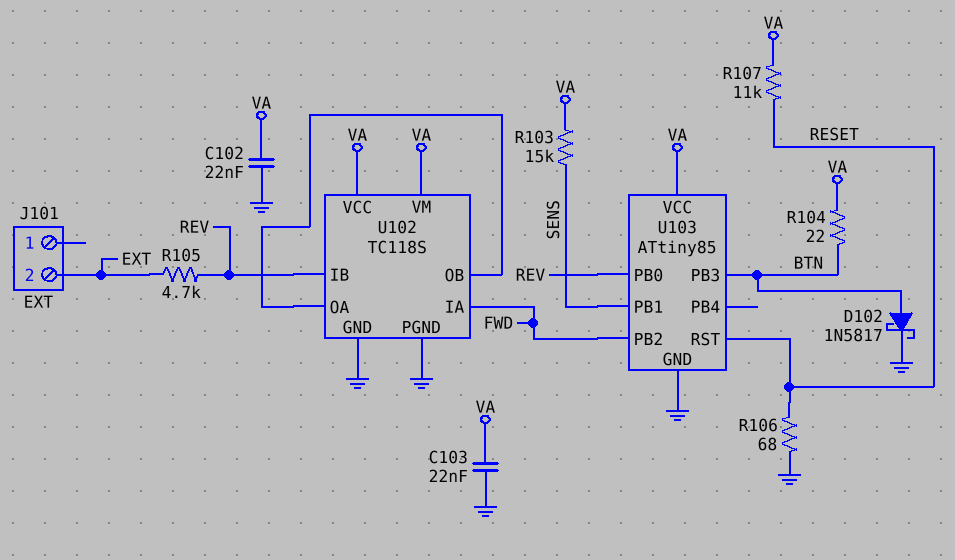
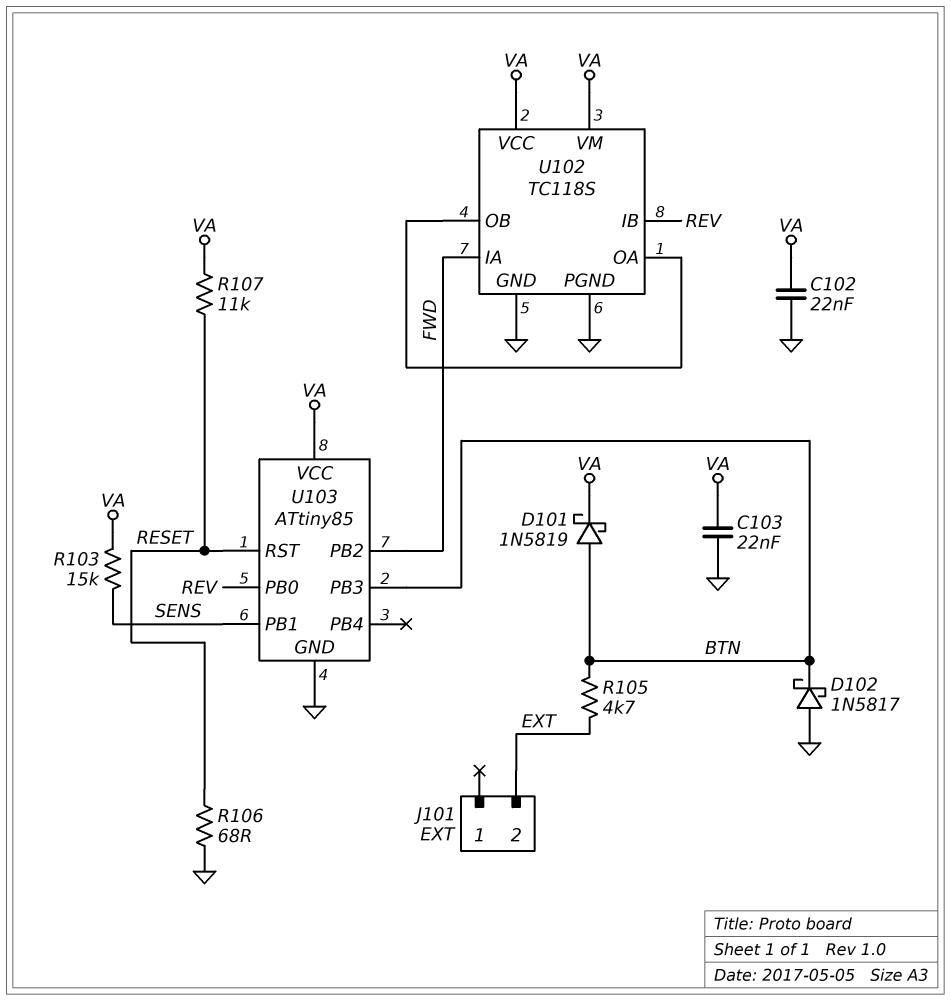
D101: none -> schottky 1N5819 (A BTN, K VA)
D102: schottky 1N5817 (A BTN, K GND) -> schottky 1N5817 (A GND, K BTN)
R104: 22 (BTN, VA) -> none
R105: 4.7k (EXT, REV) -> 4.7k (BTN, EXT)

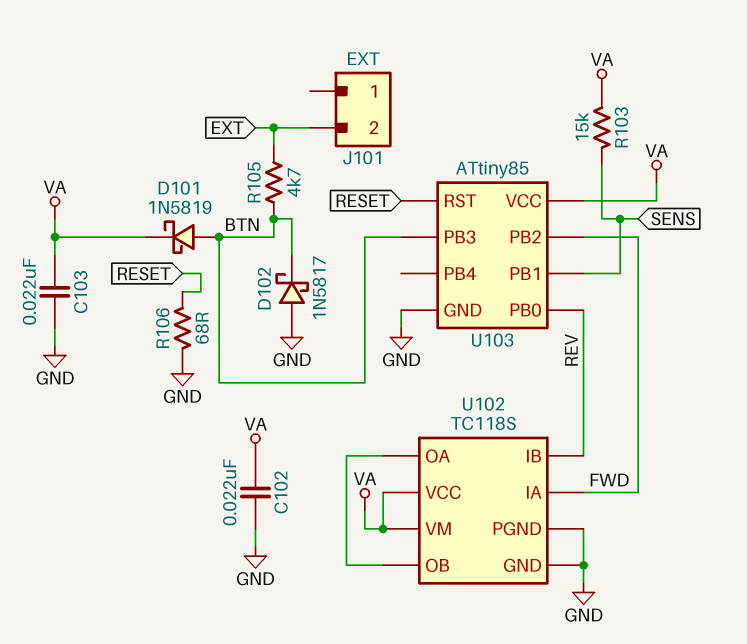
R107: 11k (RESET, VA) -> none

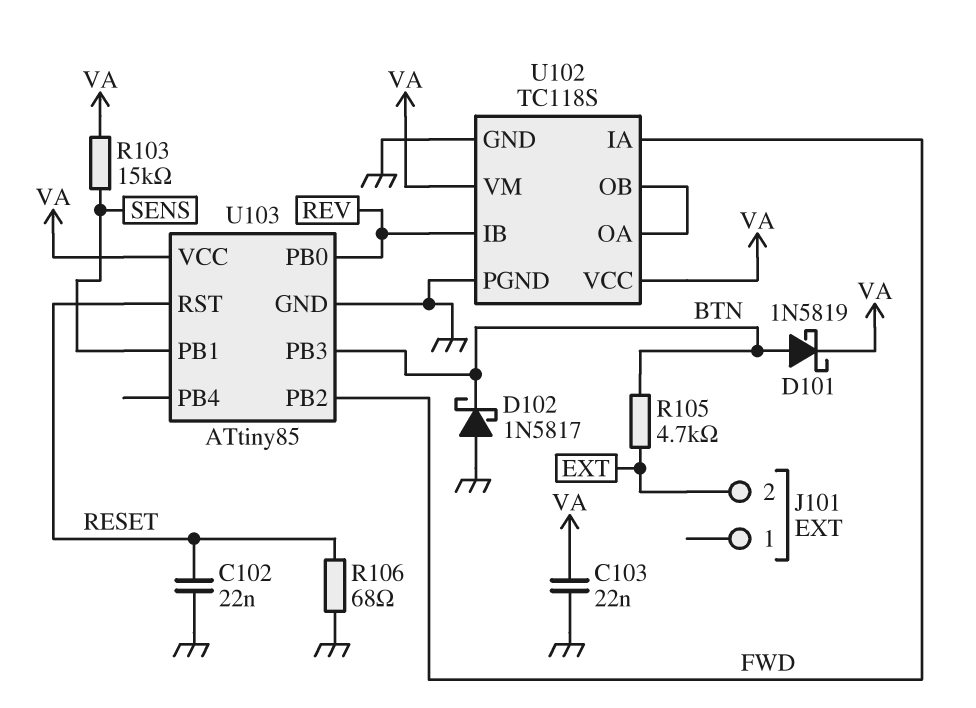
C102: 22nF (GND, VA) -> 22nF (GND, RESET)

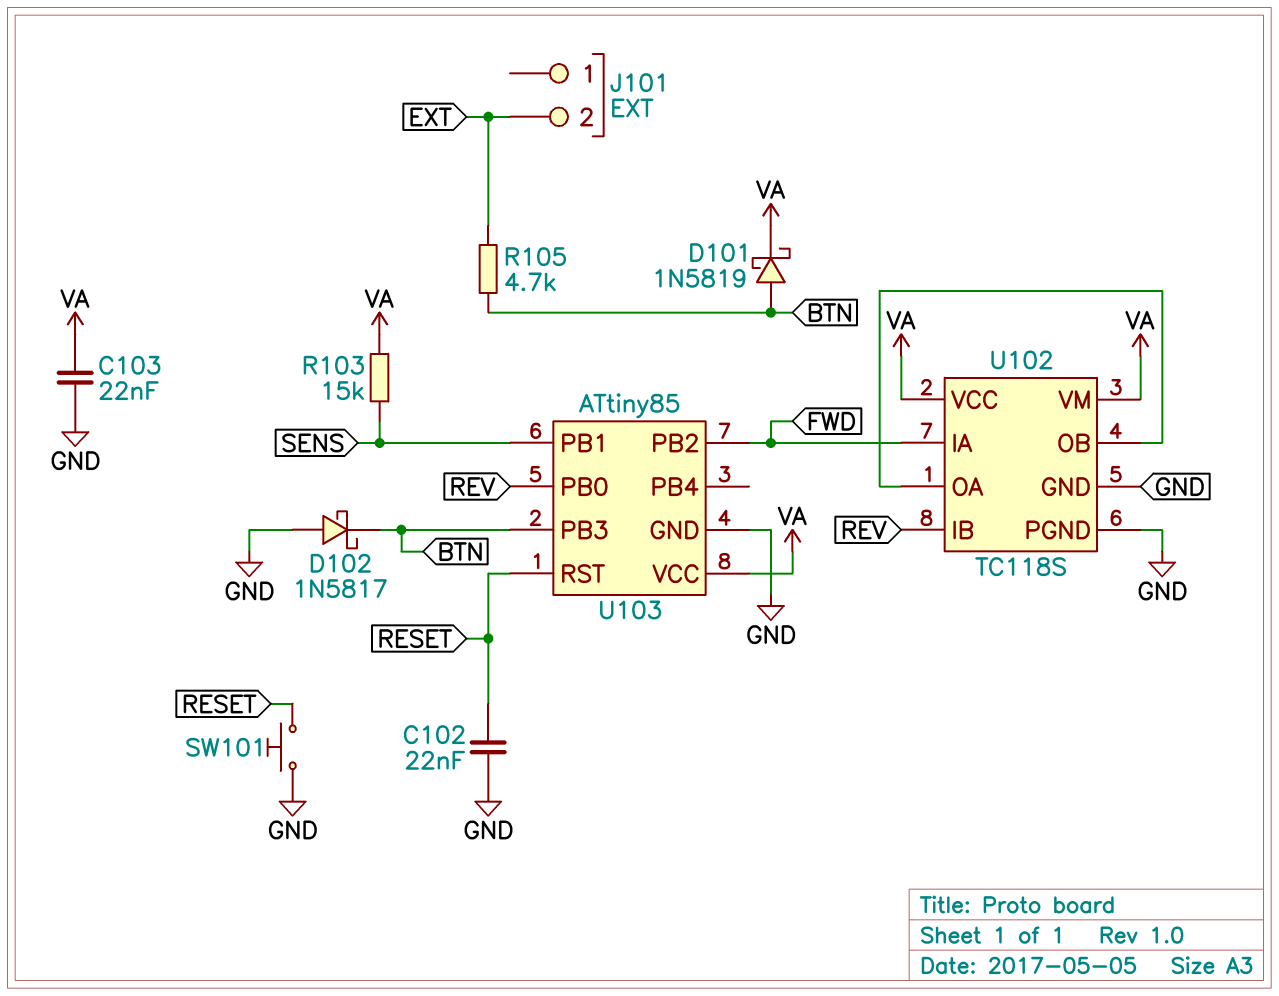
R106: 68 (GND, RESET) -> none
SW101: none -> button (GND, RESET)

